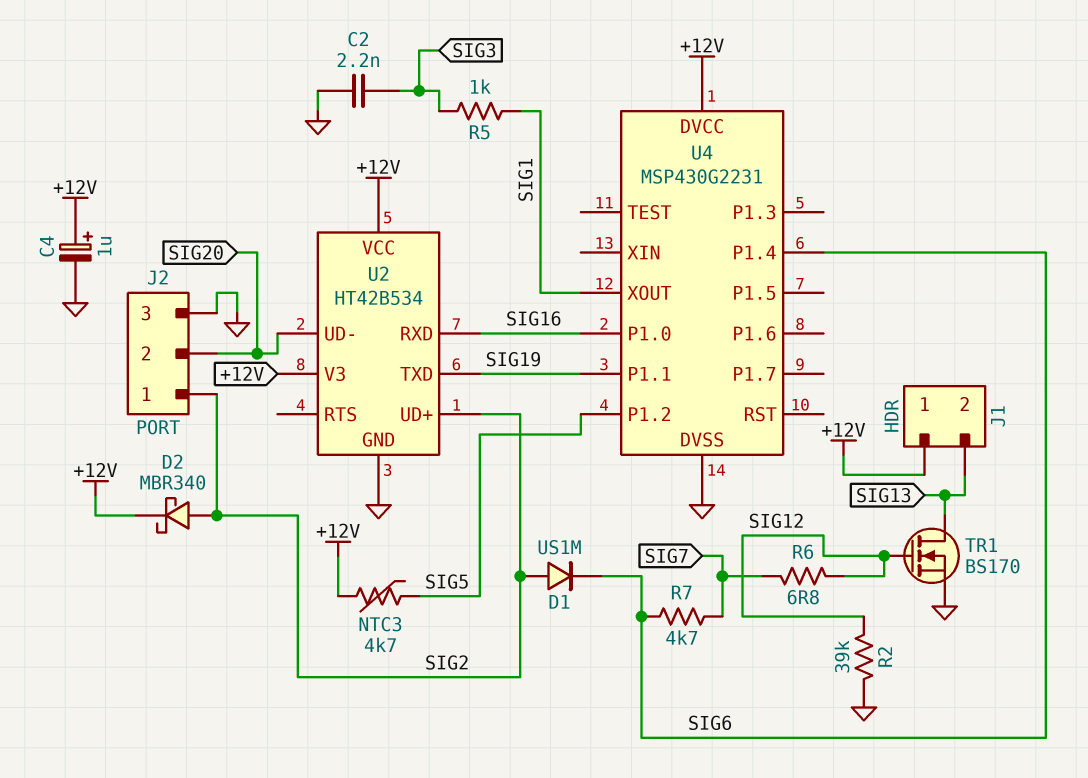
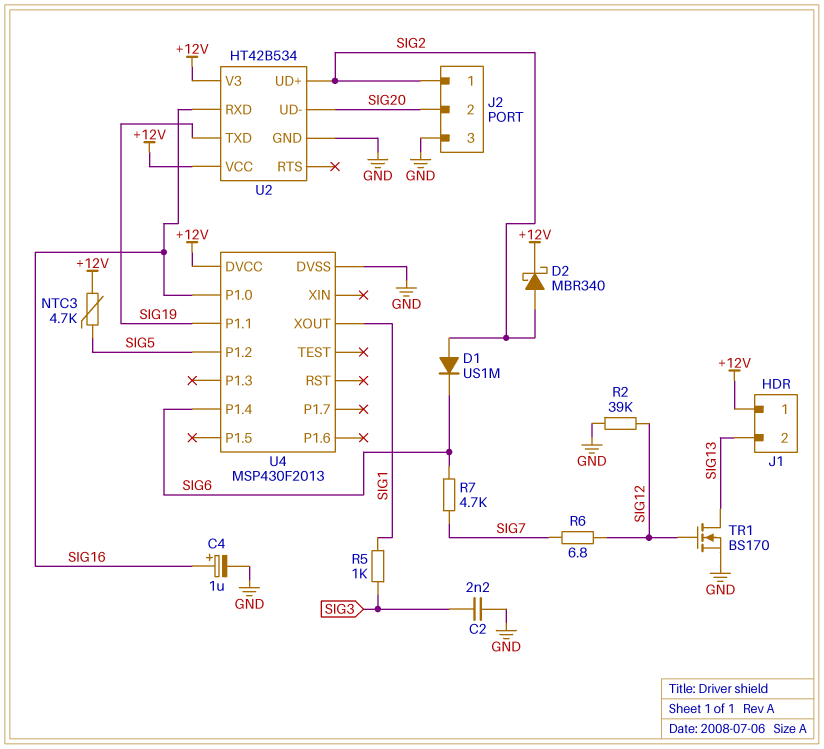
C4: 1uF (plus +12V, minus GND) -> 1uF (plus SIG16, minus GND)
U4: MSP430G2231 -> MSP430F2013

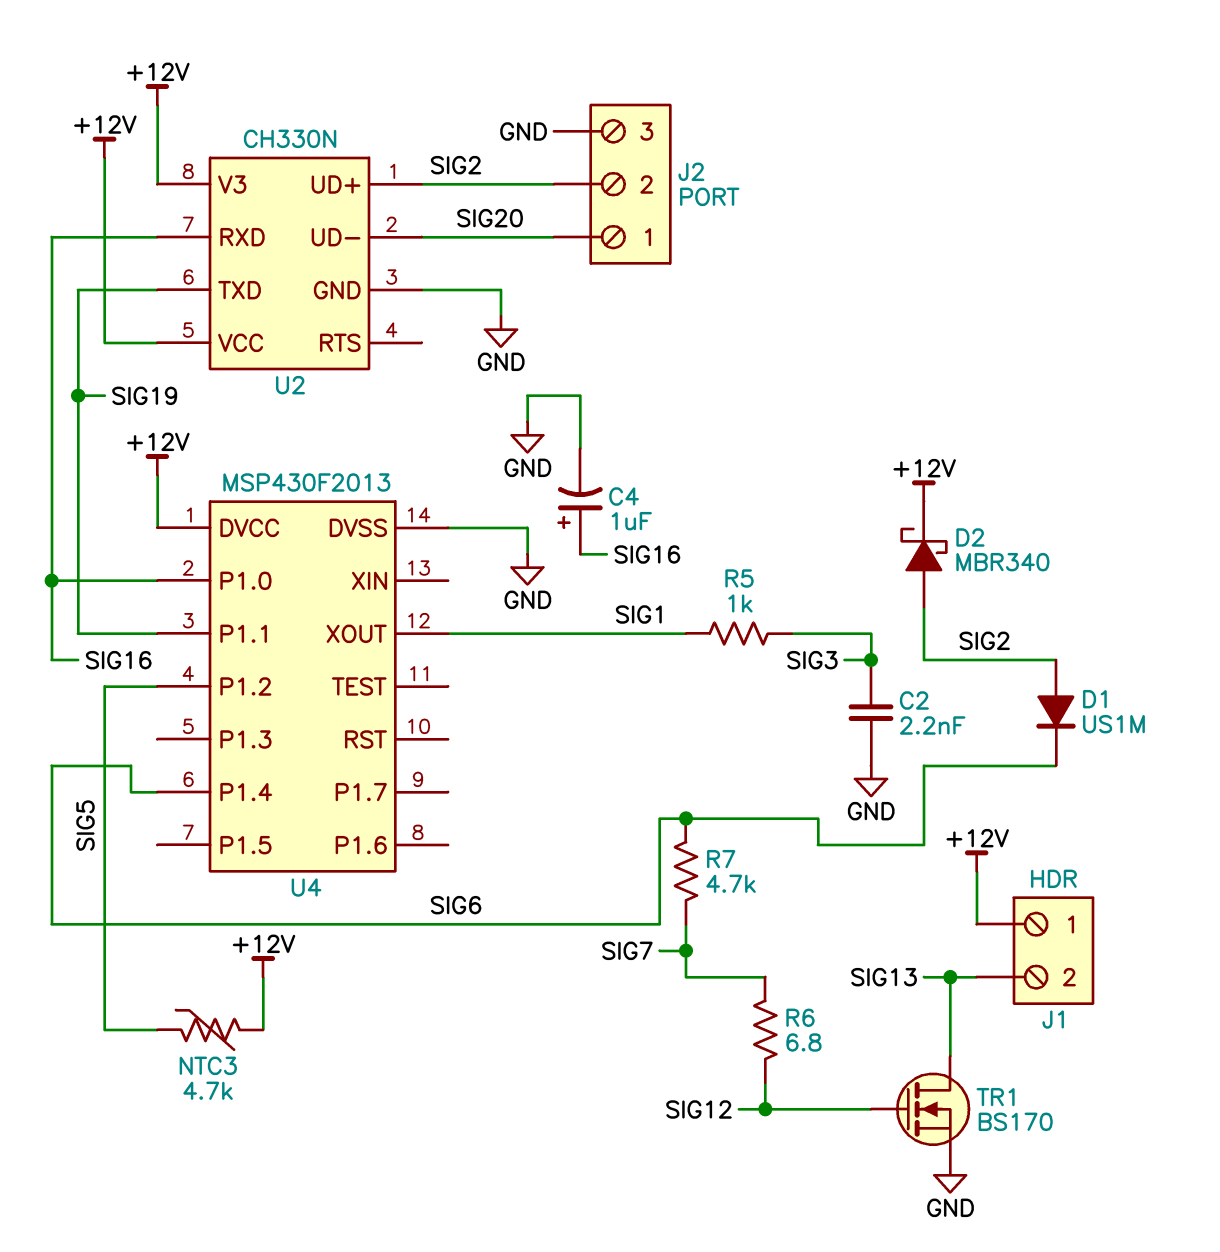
J2 pin 1: SIG2 -> SIG20
J2 pin 2: SIG20 -> SIG2
R2: 39k (GND, SIG12) -> none
U2: HT42B534 -> CH330N

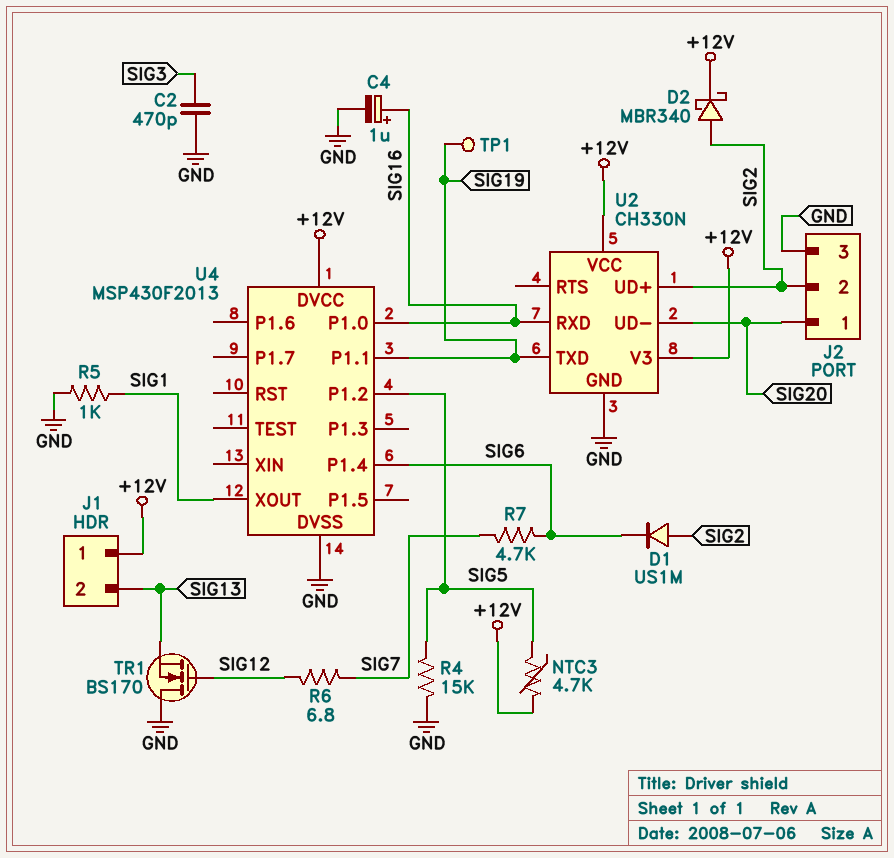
C2: 2.2nF (GND, SIG3) -> 470pF (GND, SIG3)
R4: none -> 15k (GND, SIG5)
R5: 1k (SIG1, SIG3) -> 1k (GND, SIG1)
TP1: none -> test point (SIG19)
TR1: NMOS BS170 (G SIG12, D SIG13, S GND) -> NMOS BS170 (G SIG12, D GND, S SIG13)

